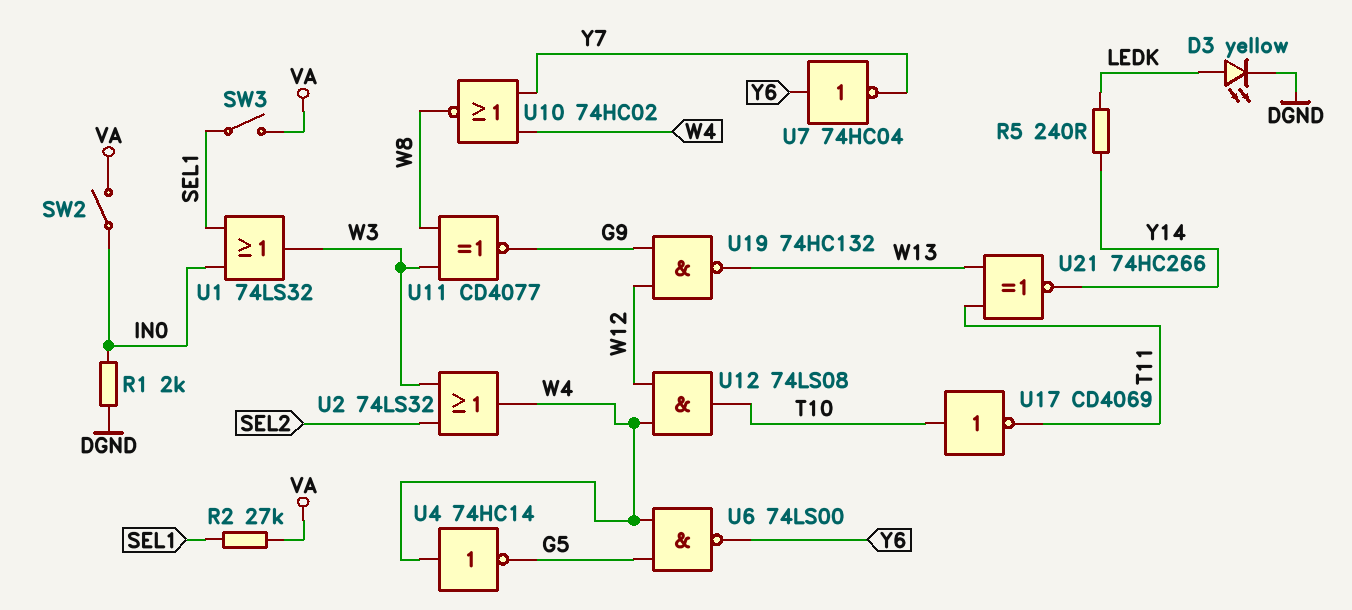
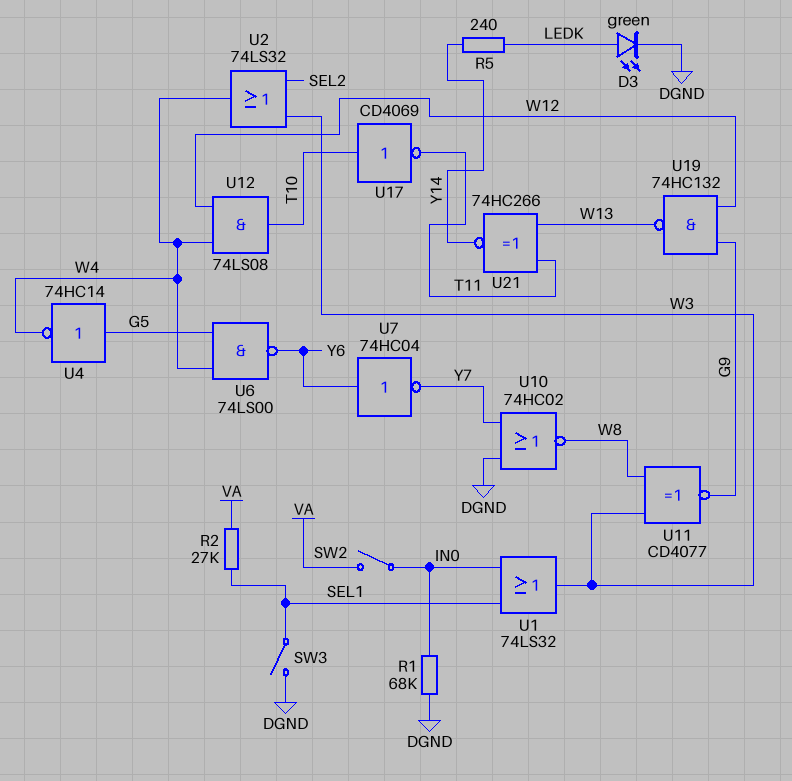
D3: LED yellow (A LEDK, K DGND) -> LED green (A LEDK, K DGND)
R1: 2k (DGND, IN0) -> 68k (DGND, IN0)
SW3: switch (SEL1, VA) -> switch (DGND, SEL1)
U4: NOT 74HC14 (in W4, out G5) -> NOT 74HC14 (in G5, out W4)
U10: NOR 74HC02 (in W4, in Y7, out W8) -> NOR 74HC02 (in DGND, in Y7, out W8)

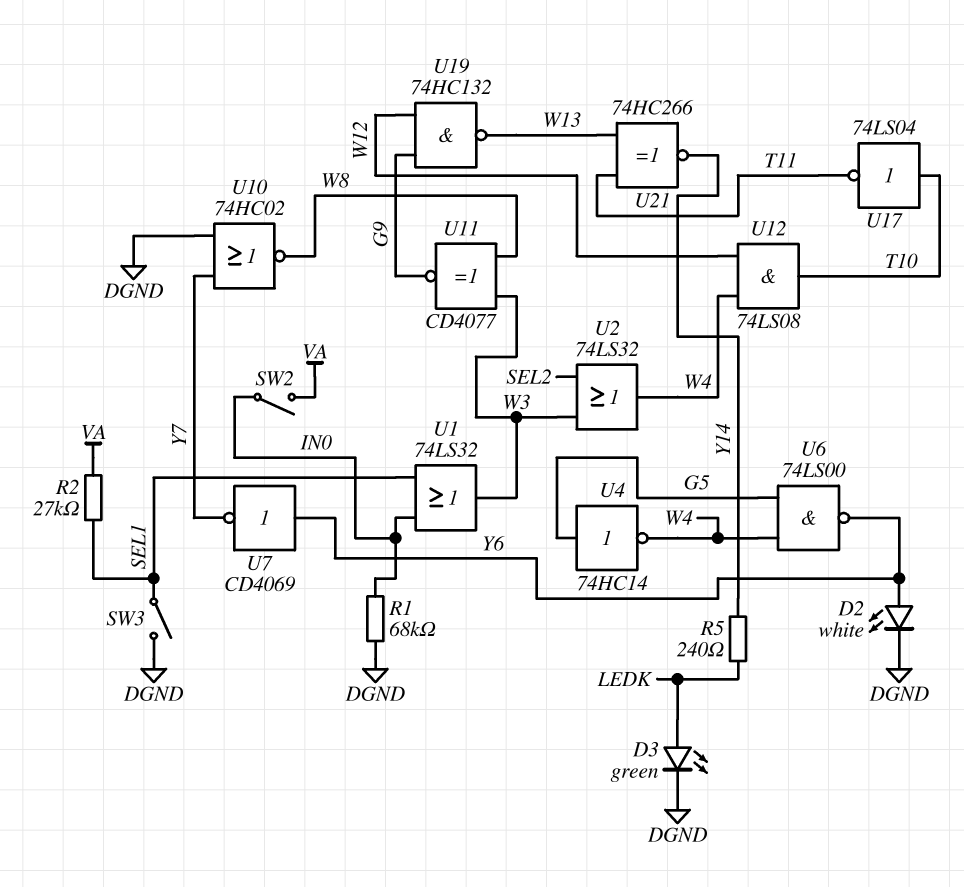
D2: none -> LED white (A Y6, K DGND)
U7: NOT 74HC04 (in Y6, out Y7) -> NOT CD4069 (in Y6, out Y7)
U17: NOT CD4069 (in T10, out T11) -> NOT 74LS04 (in T10, out T11)

